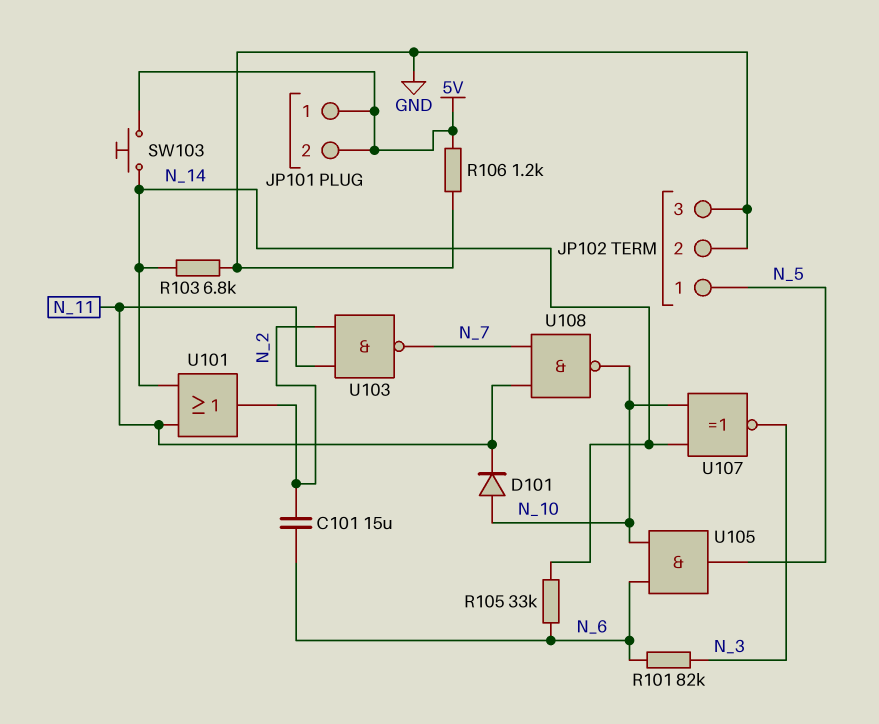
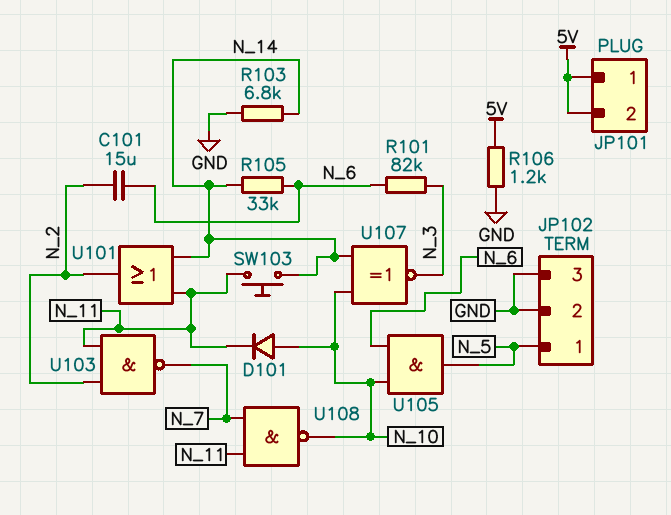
SW103: button (5V, N_14) -> button (N_11, N_14)

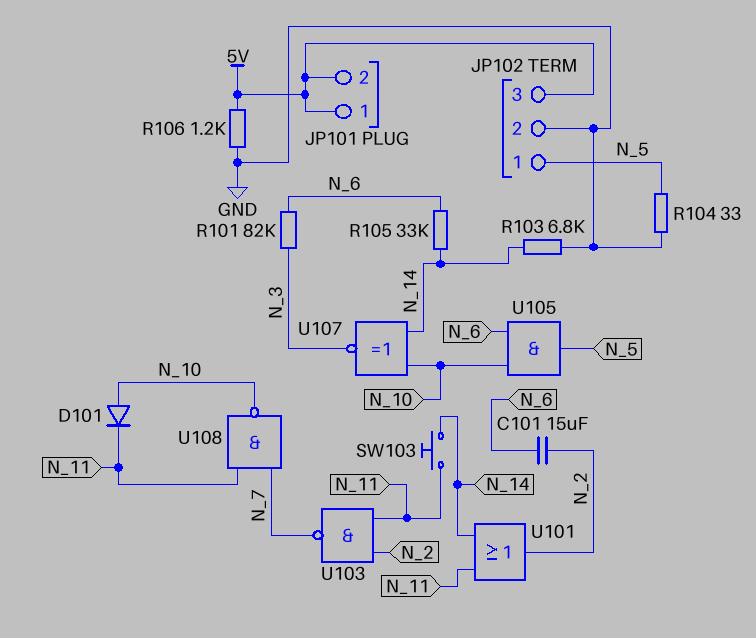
JP102 pin 3: GND -> 5V
R104: none -> 33 (GND, N_5)

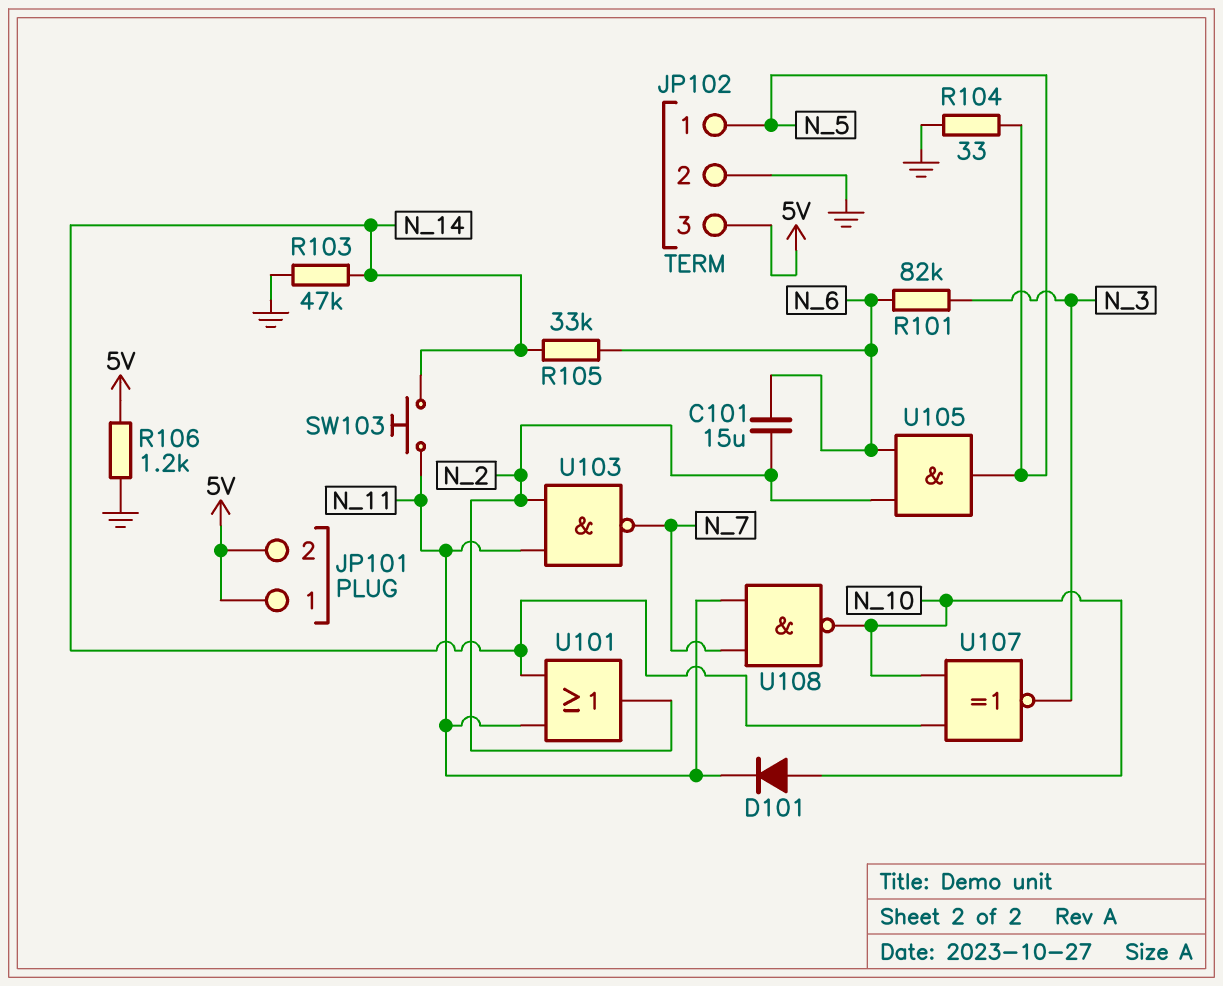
R103: 6.8k (GND, N_14) -> 47k (GND, N_14)
U105: AND (in N_6, in N_10, out N_5) -> AND (in N_2, in N_6, out N_5)

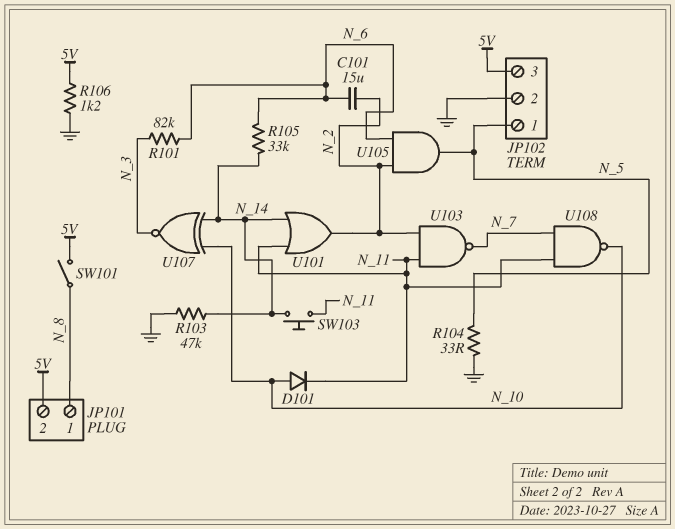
JP101 pin 1: 5V -> N_8
SW101: none -> switch (5V, N_8)

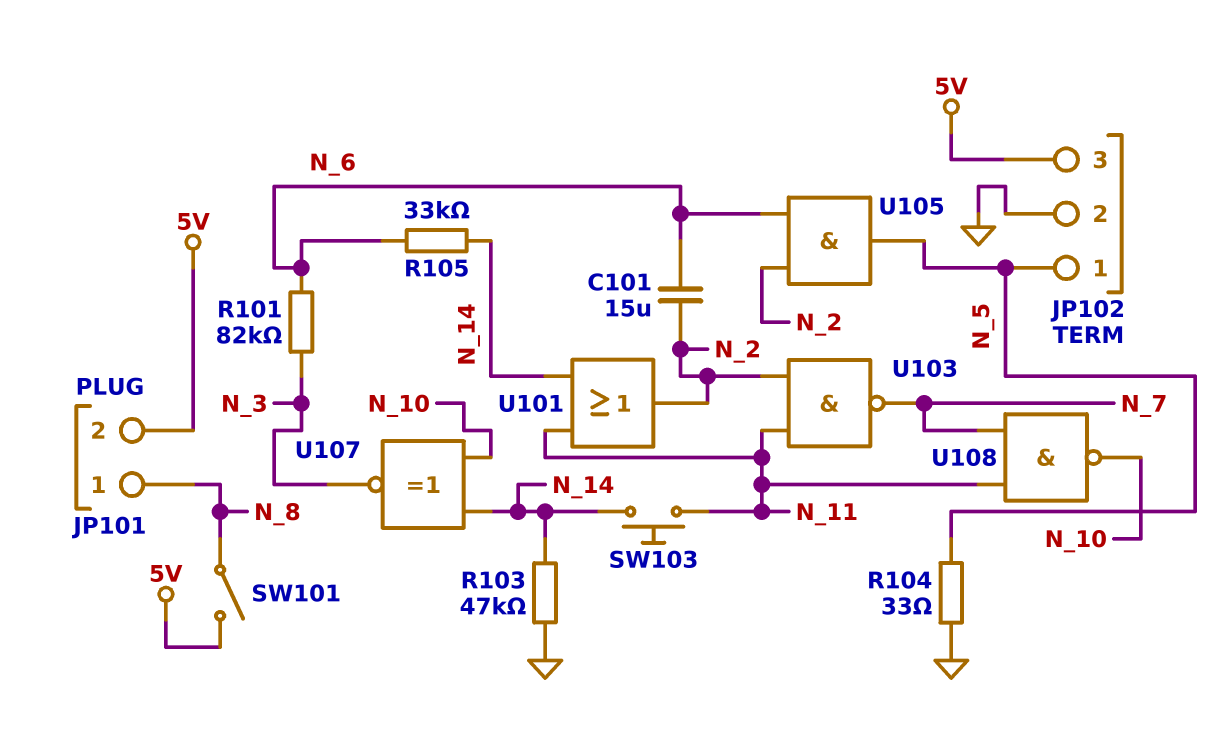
D101: diode (A N_10, K N_11) -> none
R106: 1.2k (5V, GND) -> none

